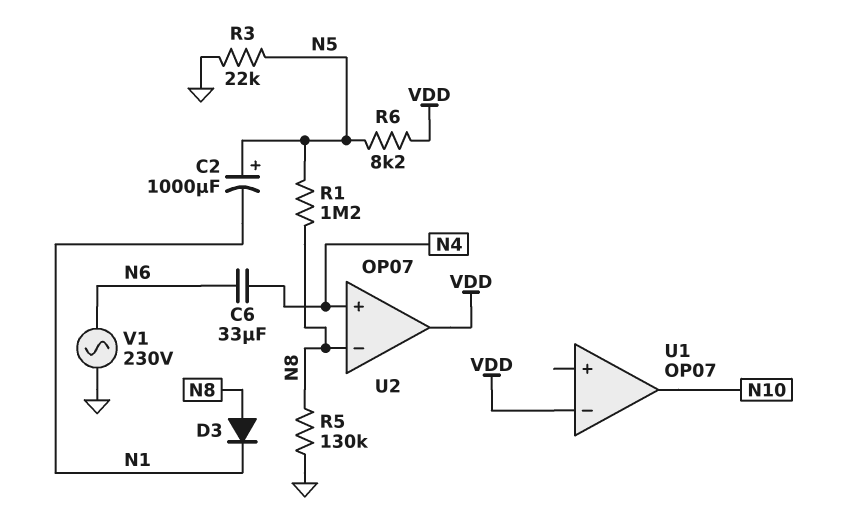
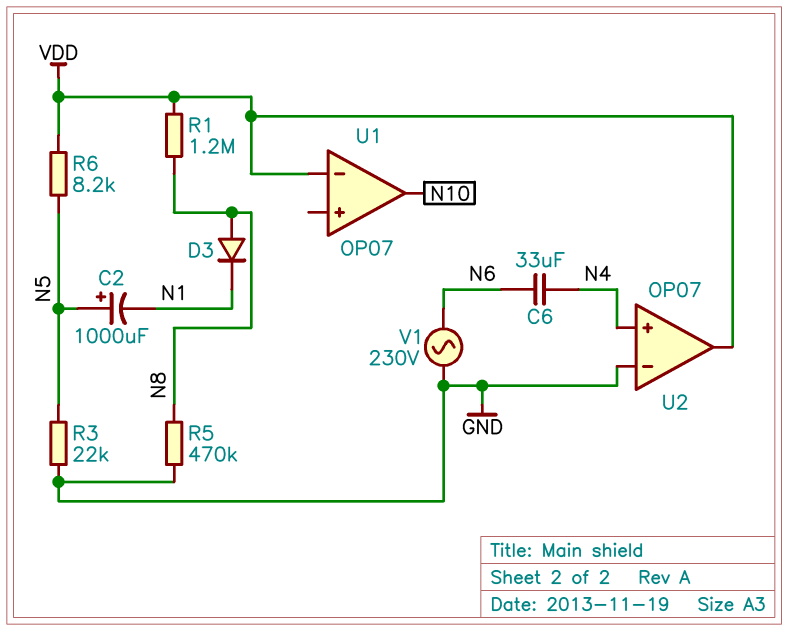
R1: 1.2M (N5, N8) -> 1.2M (N8, VDD)
R5: 130k (GND, N8) -> 470k (GND, N8)
U2 pin in-: N8 -> GND

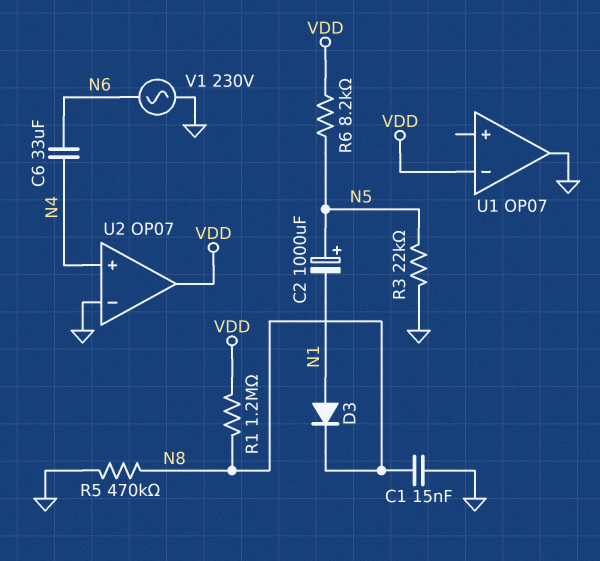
C1: none -> 15nF (GND, N8)
D3: diode (A N8, K N1) -> diode (A N1, K N8)
U1 pin out: N10 -> GND

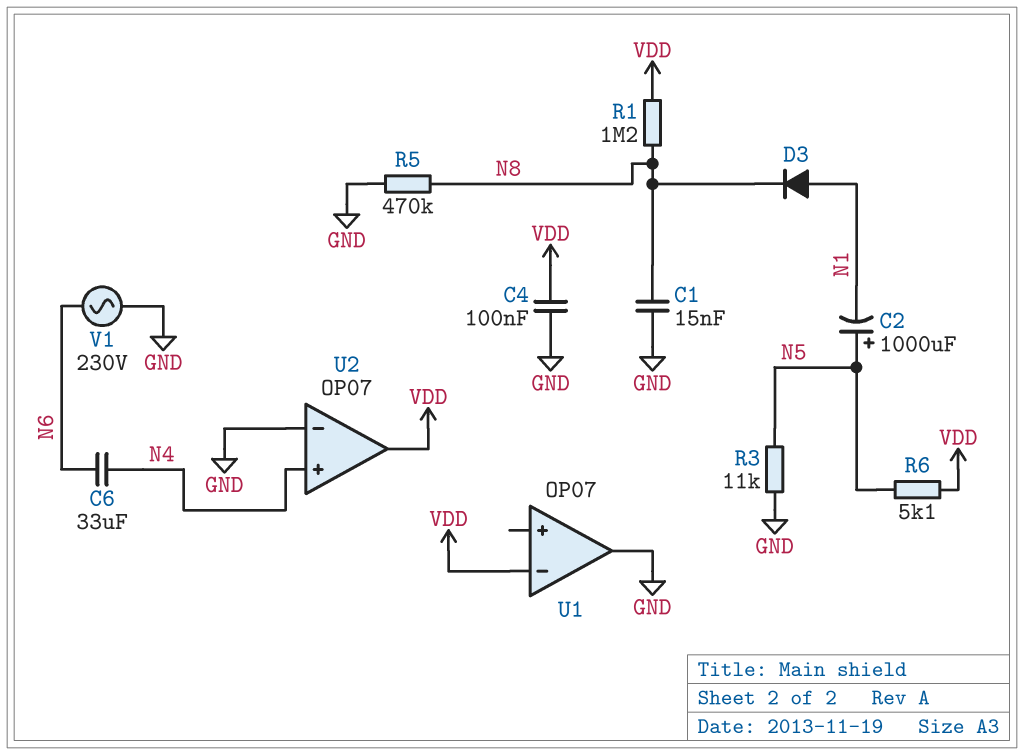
C4: none -> 100nF (GND, VDD)
R3: 22k (GND, N5) -> 11k (GND, N5)
R6: 8.2k (N5, VDD) -> 5.1k (N5, VDD)

